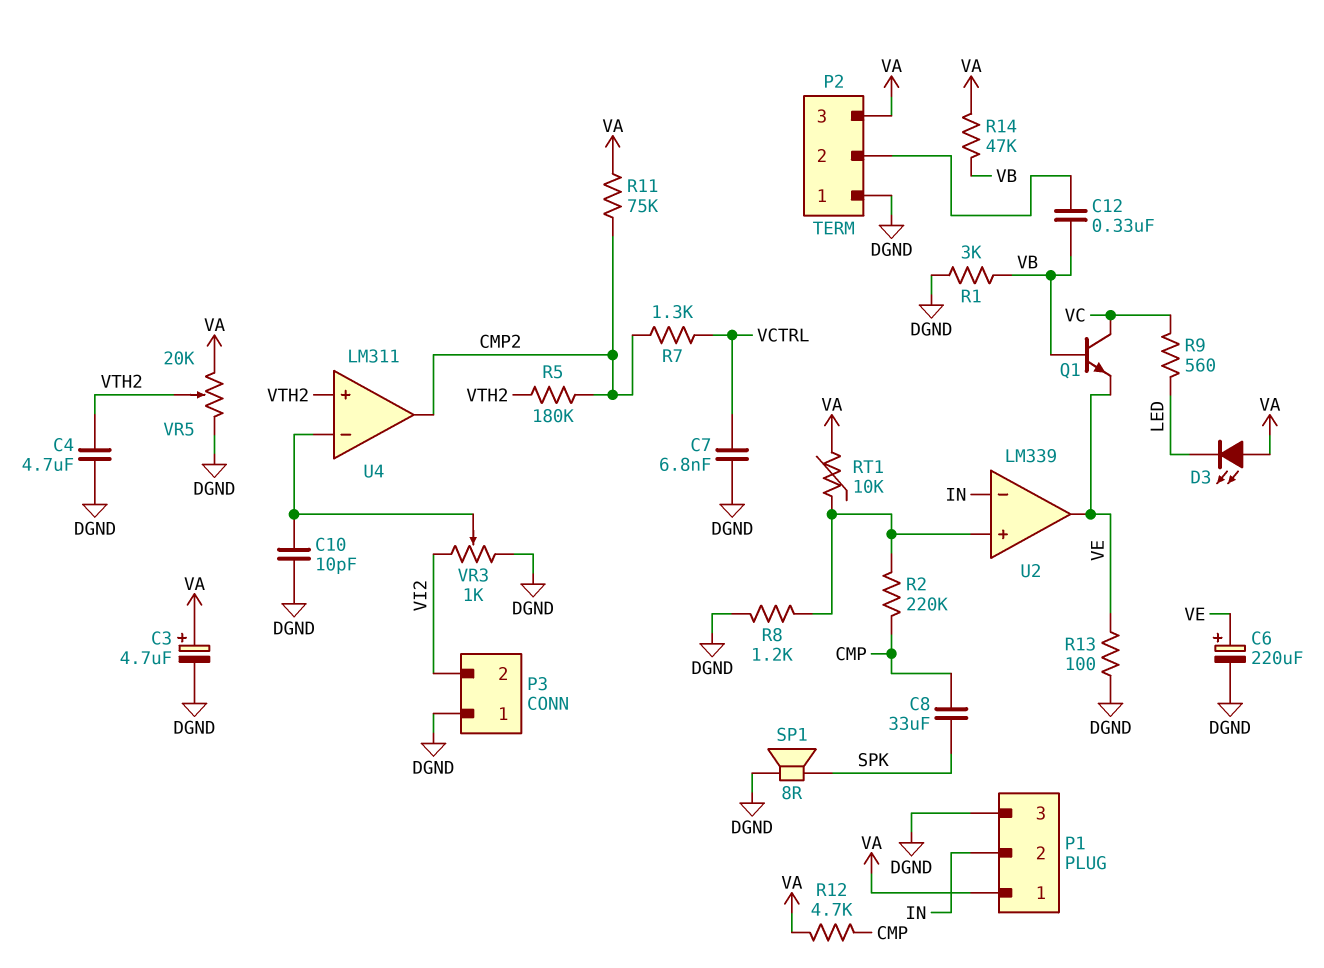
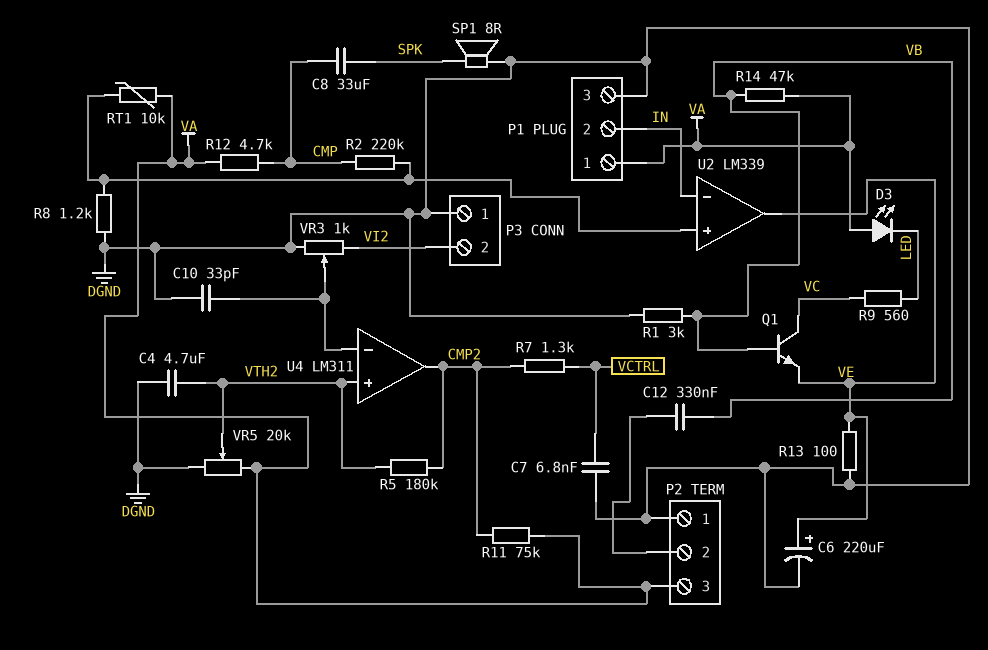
C3: 4.7uF (plus VA, minus DGND) -> none
C10: 10pF (DGND, U4/in-) -> 33pF (DGND, U4/in-)

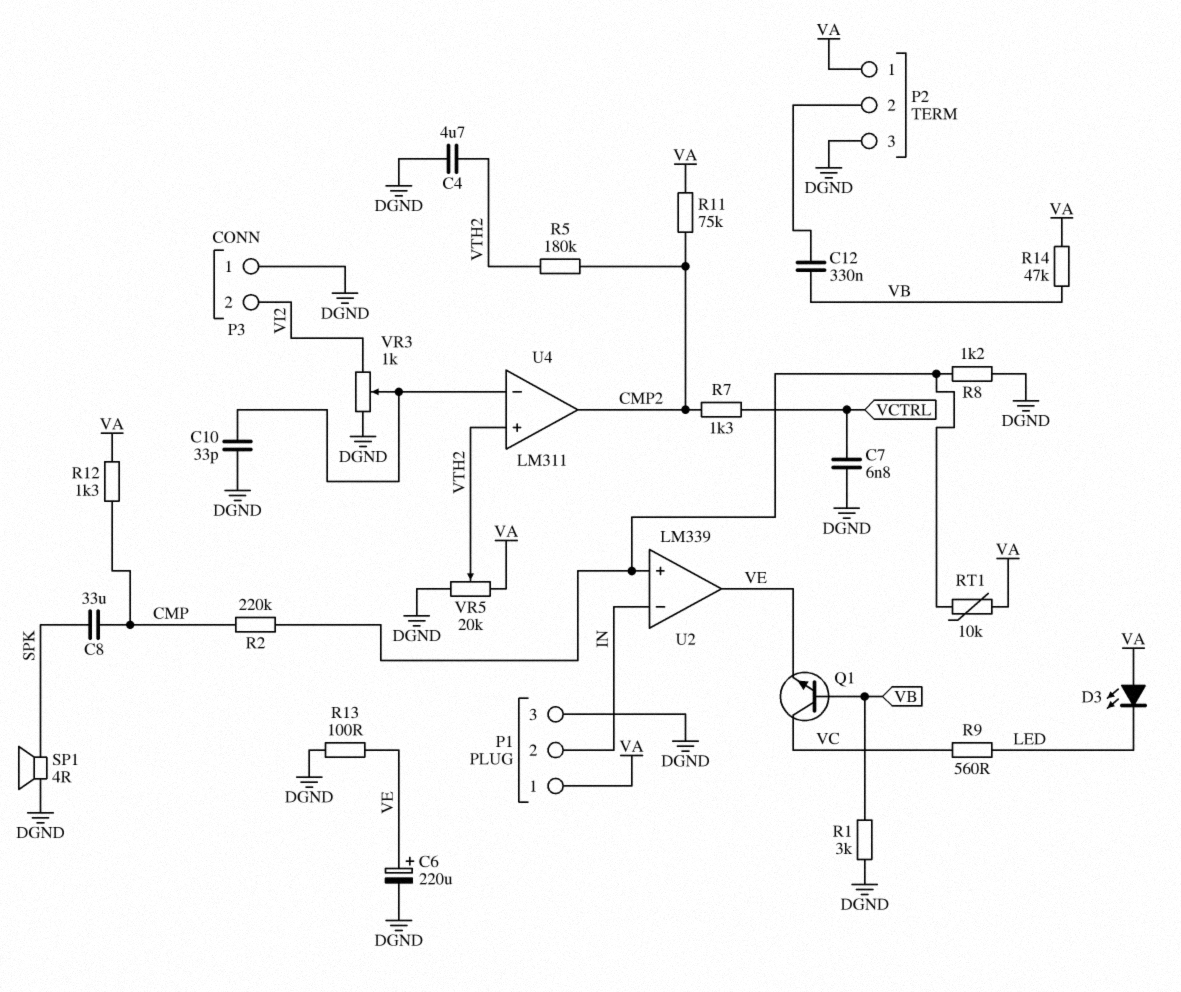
P2 pin 1: DGND -> VA
P2 pin 3: VA -> DGND
R12: 4.7k (CMP, VA) -> 1.3k (CMP, VA)
SP1: speaker 8R (DGND, SPK) -> speaker 4R (DGND, SPK)

